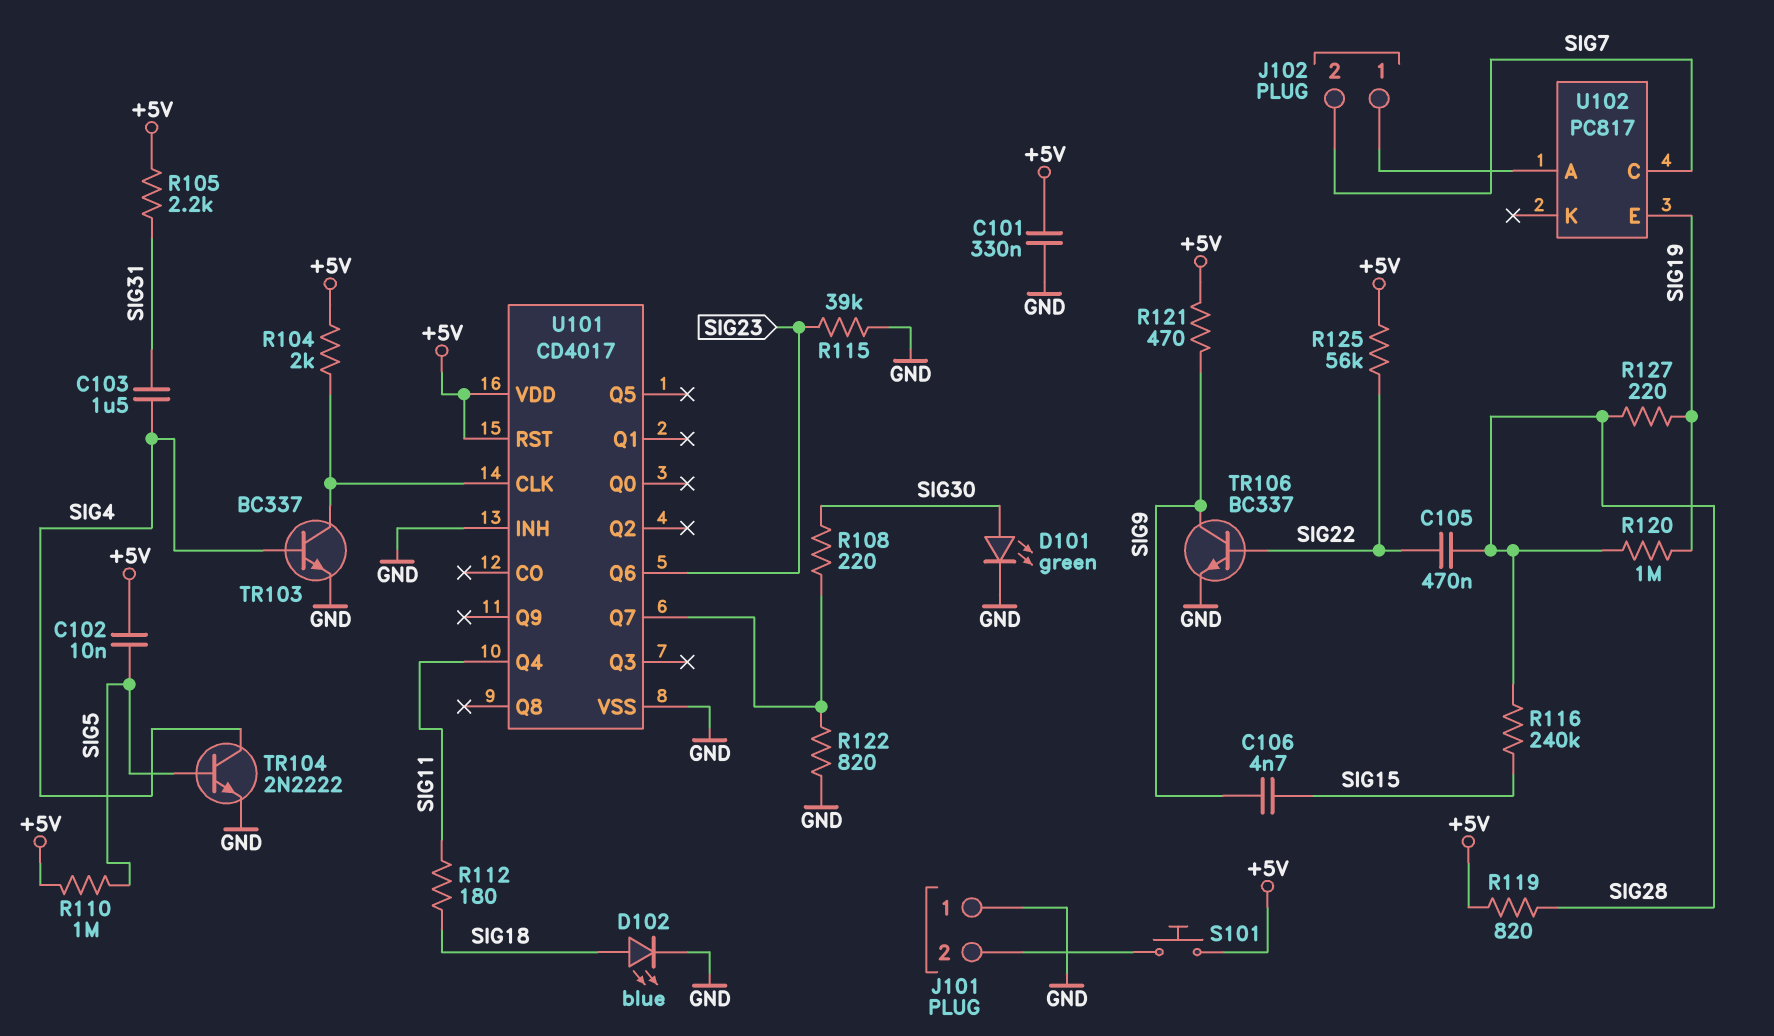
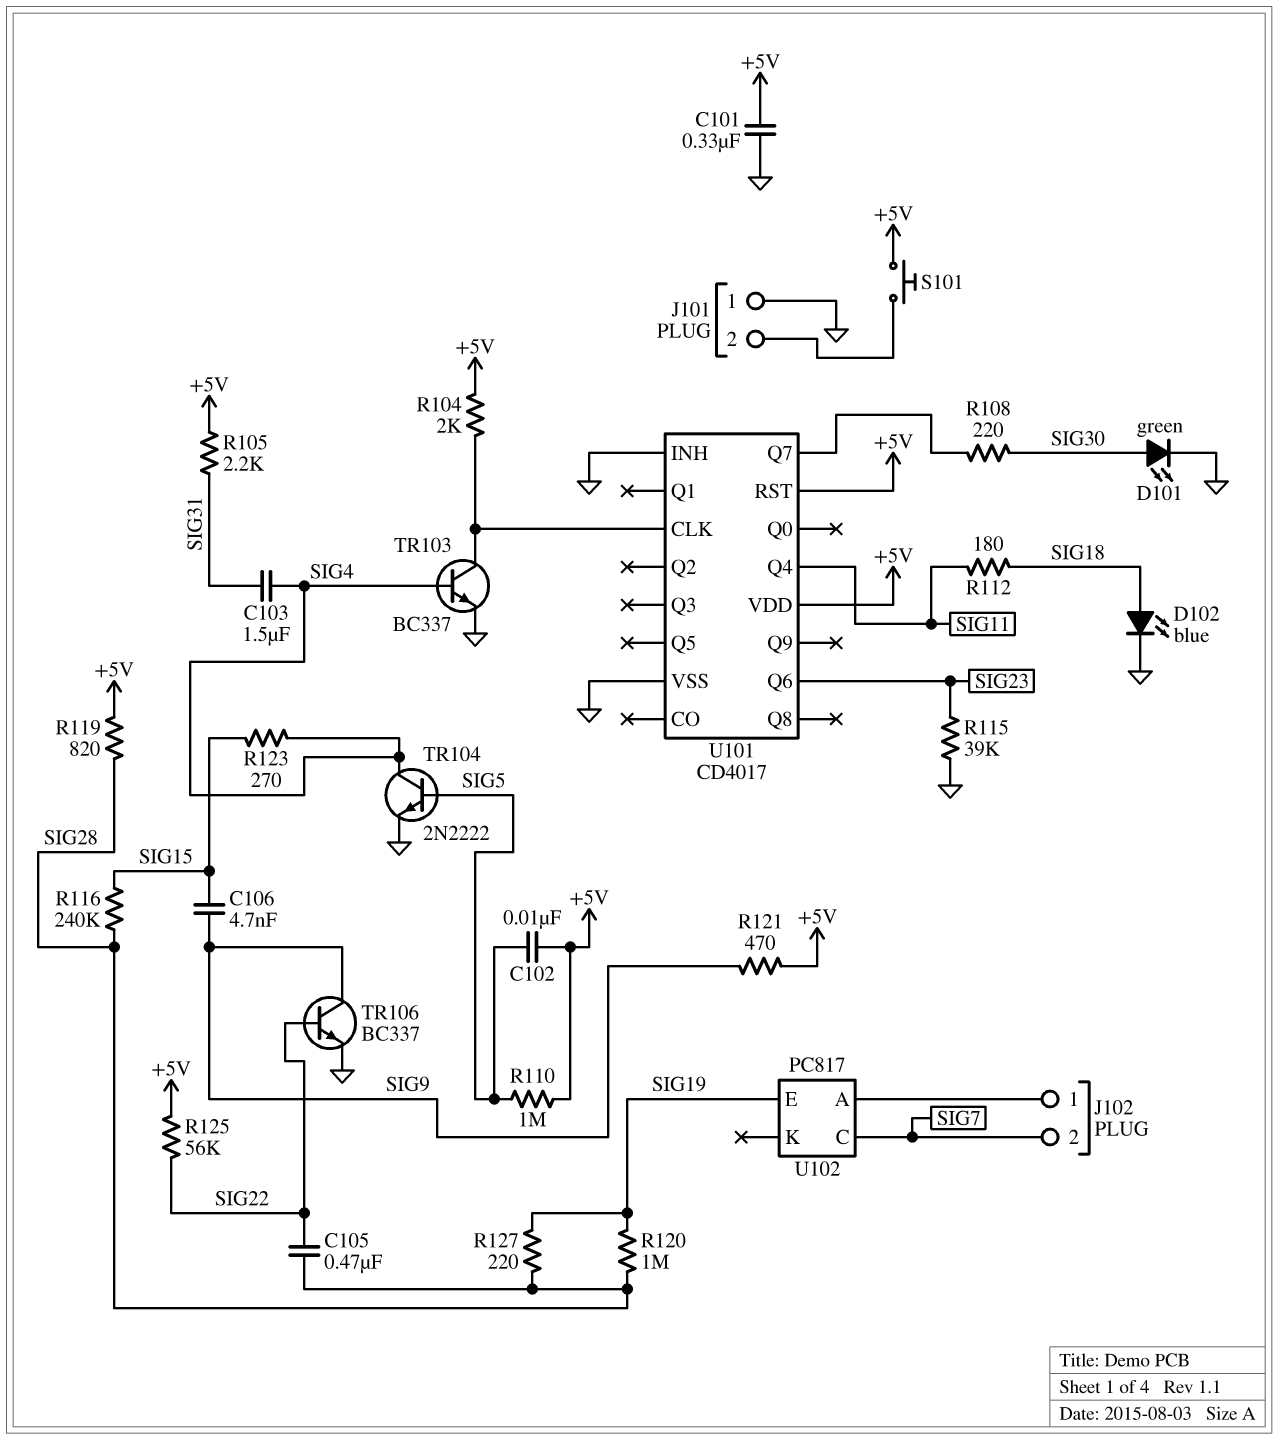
R122: 820 (GND, U101/Q7) -> none
R123: none -> 270 (SIG4, SIG15)

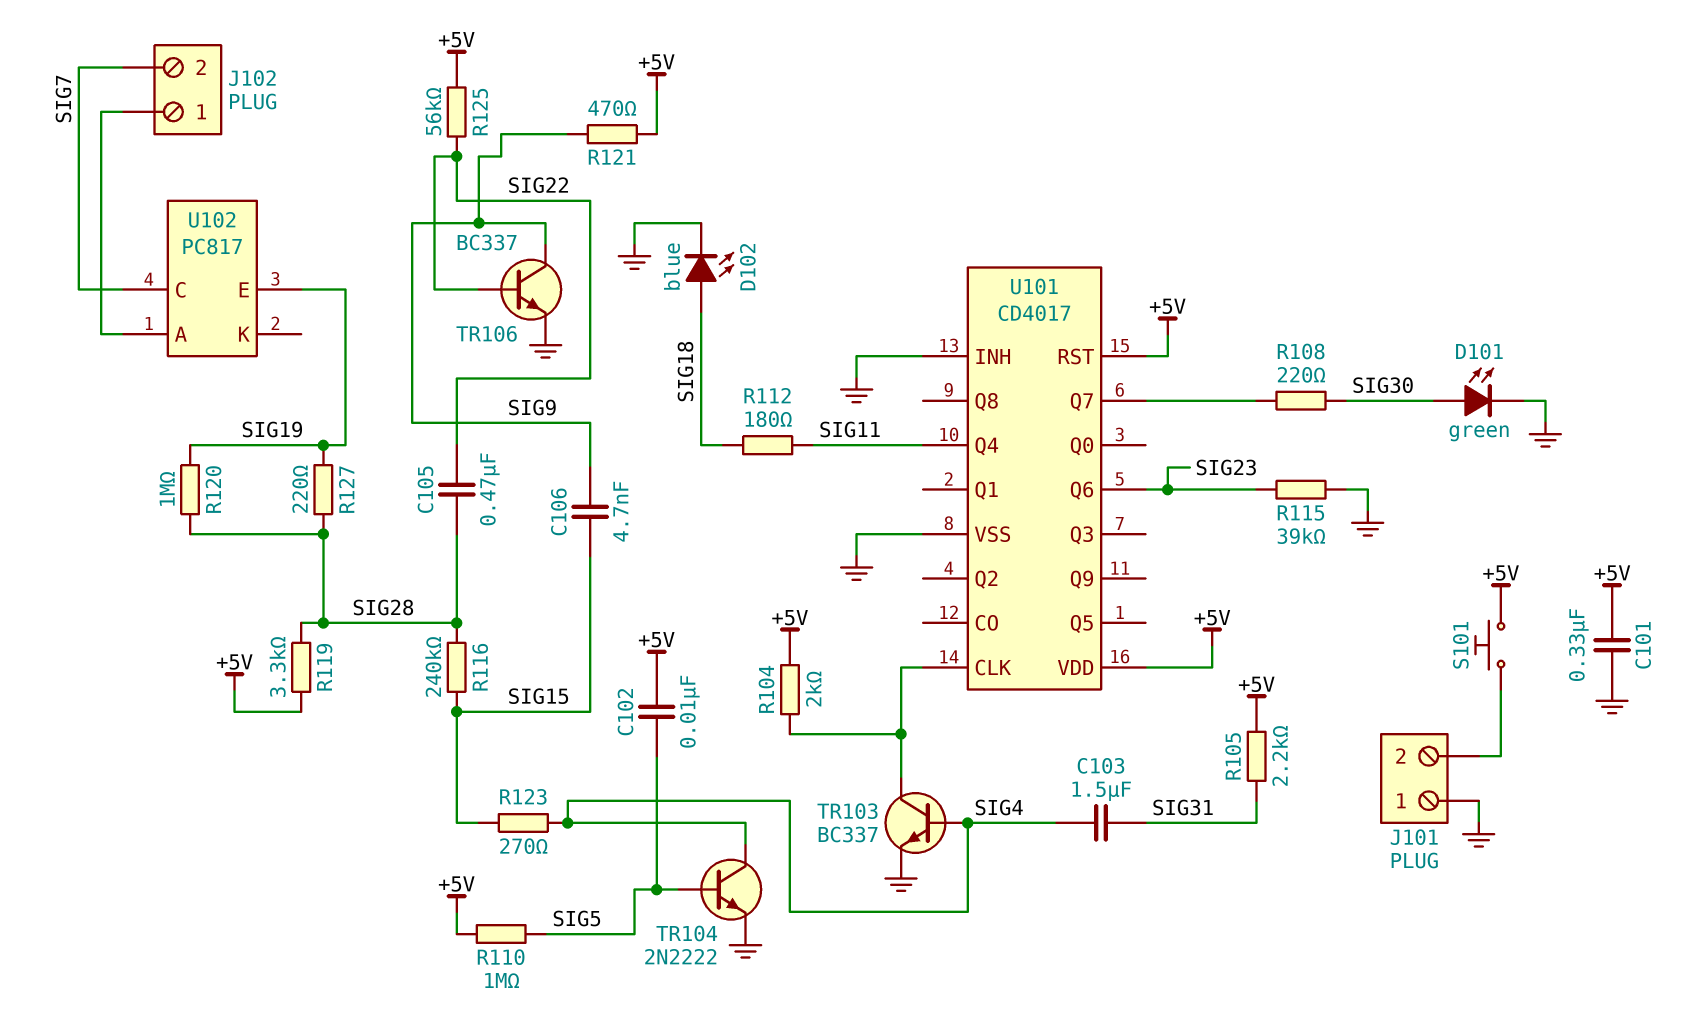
R119: 820 (+5V, SIG28) -> 3.3k (+5V, SIG28)

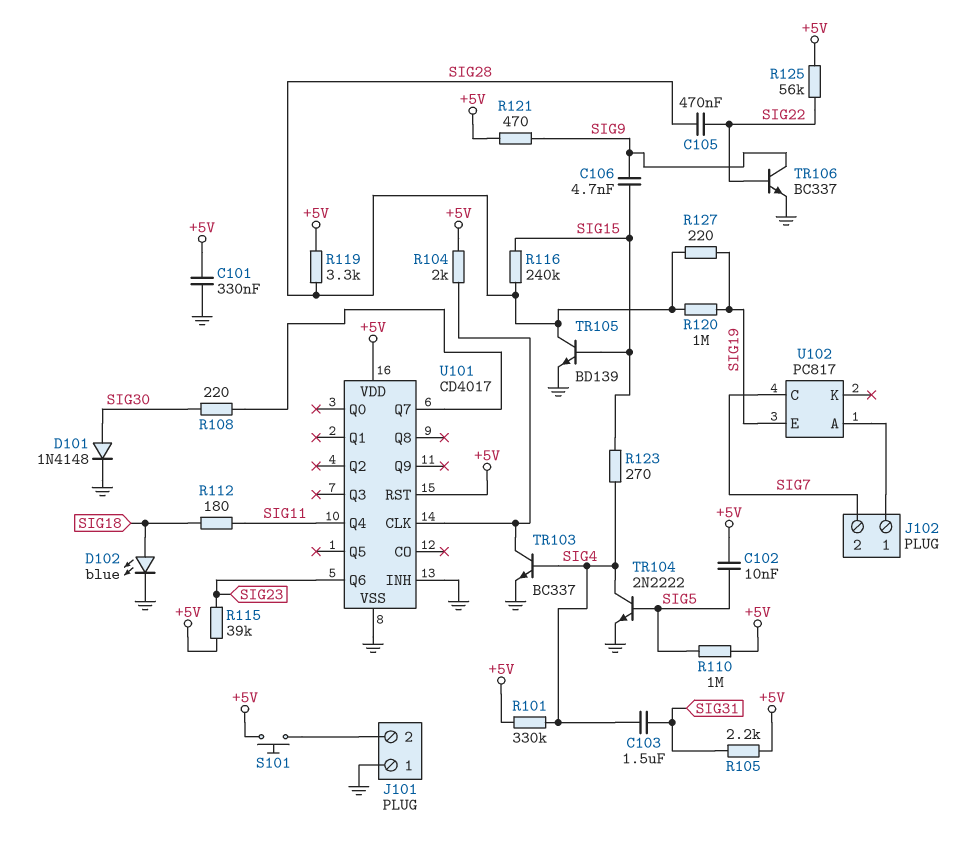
D101: LED green (A SIG30, K GND) -> diode 1N4148 (A SIG30, K GND)
R101: none -> 330k (+5V, SIG4)
R115: 39k (GND, SIG23) -> 39k (+5V, SIG23)
TR105: none -> NPN BD139 (B SIG15, C SIG28, E GND)

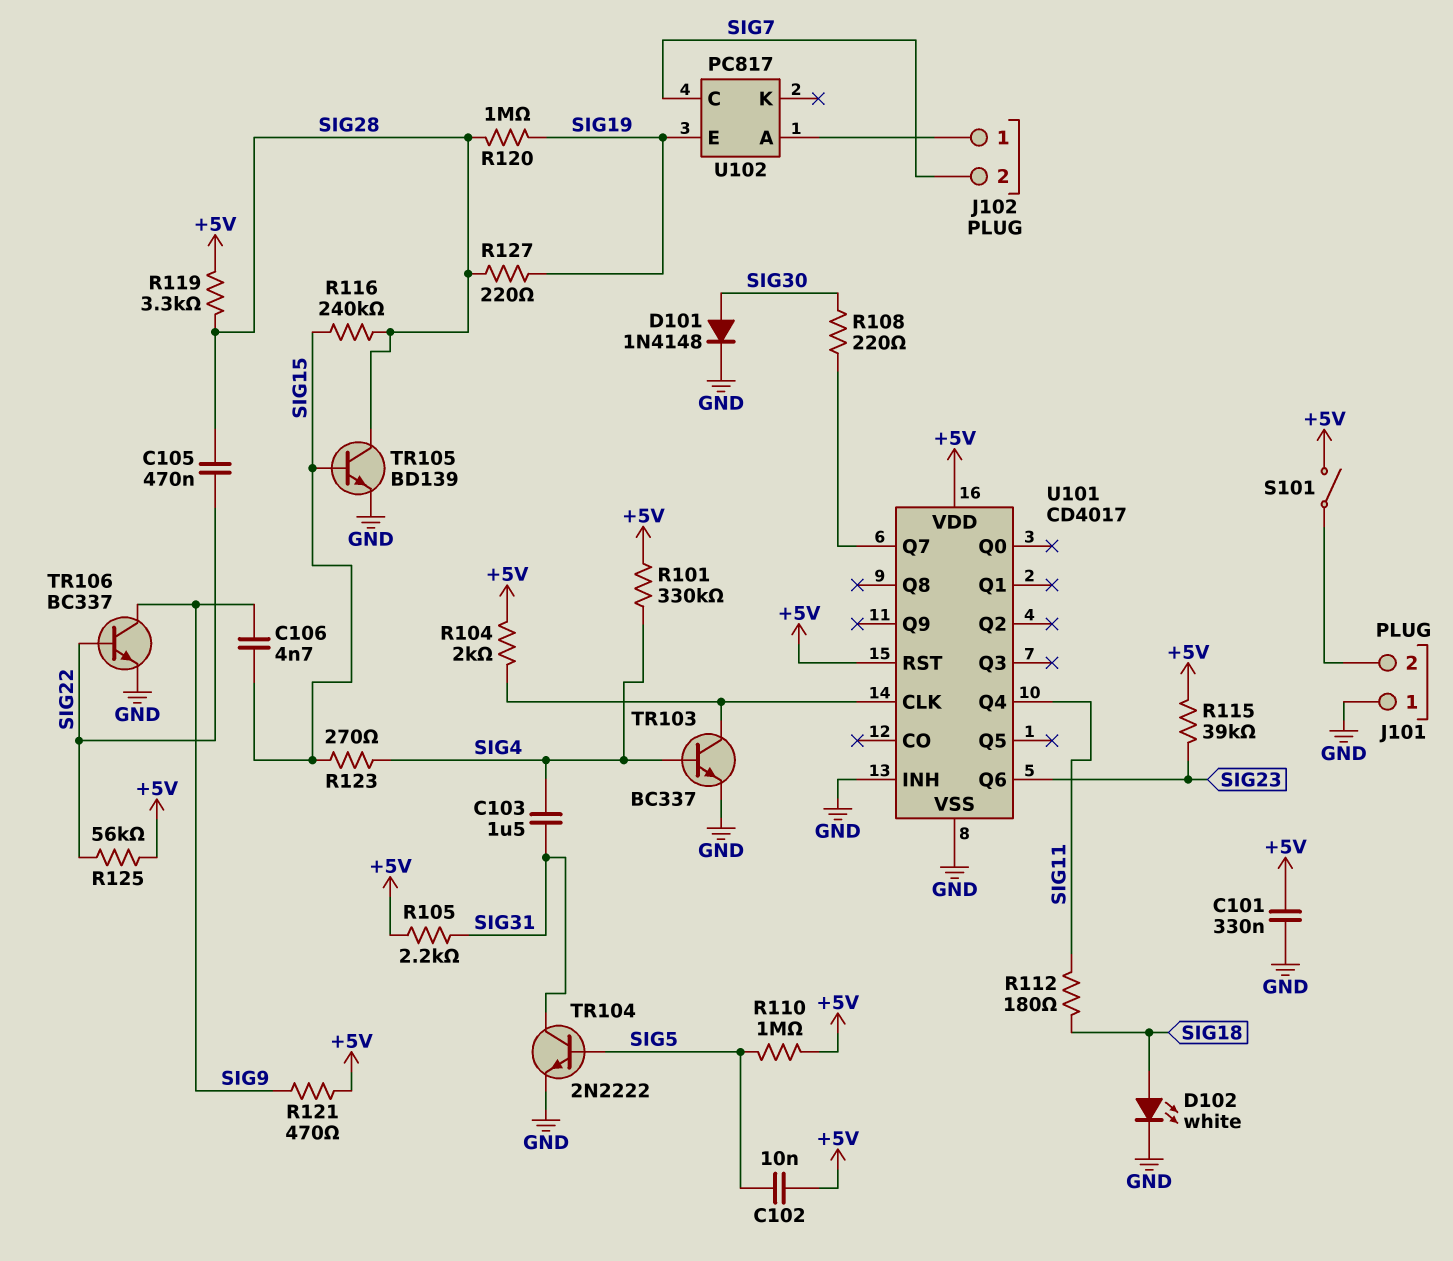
D102: LED blue (A SIG18, K GND) -> LED white (A SIG18, K GND)
S101: button (+5V, J101/2) -> switch (+5V, J101/2)
TR104: NPN 2N2222 (B SIG5, C SIG4, E GND) -> NPN 2N2222 (B SIG5, C SIG31, E GND)

